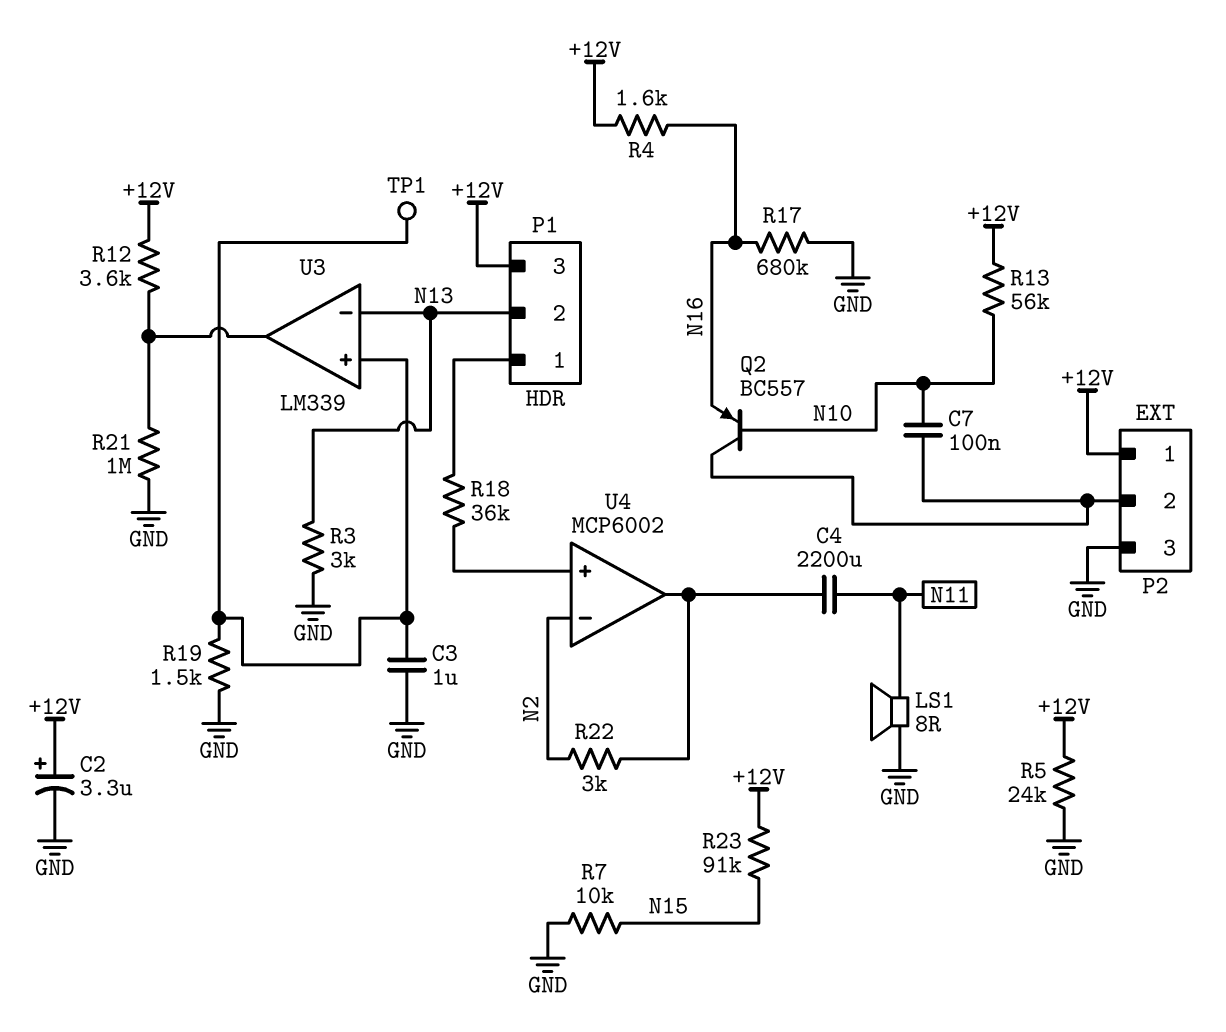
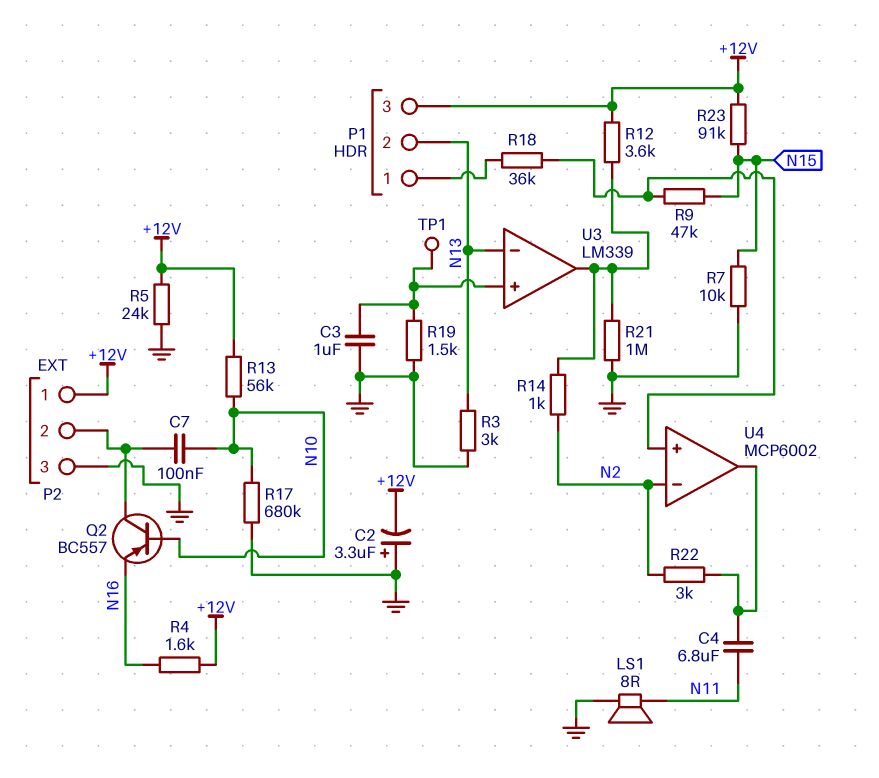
C2: 3.3uF (plus +12V, minus GND) -> 3.3uF (plus GND, minus +12V)
C4: 2200uF (N11, U4/out) -> 6.8uF (N11, U4/out)
R9: none -> 47k (N15, U4/in+)
R14: none -> 1k (N2, U3/out)
R17: 680k (GND, N16) -> 680k (GND, N10)

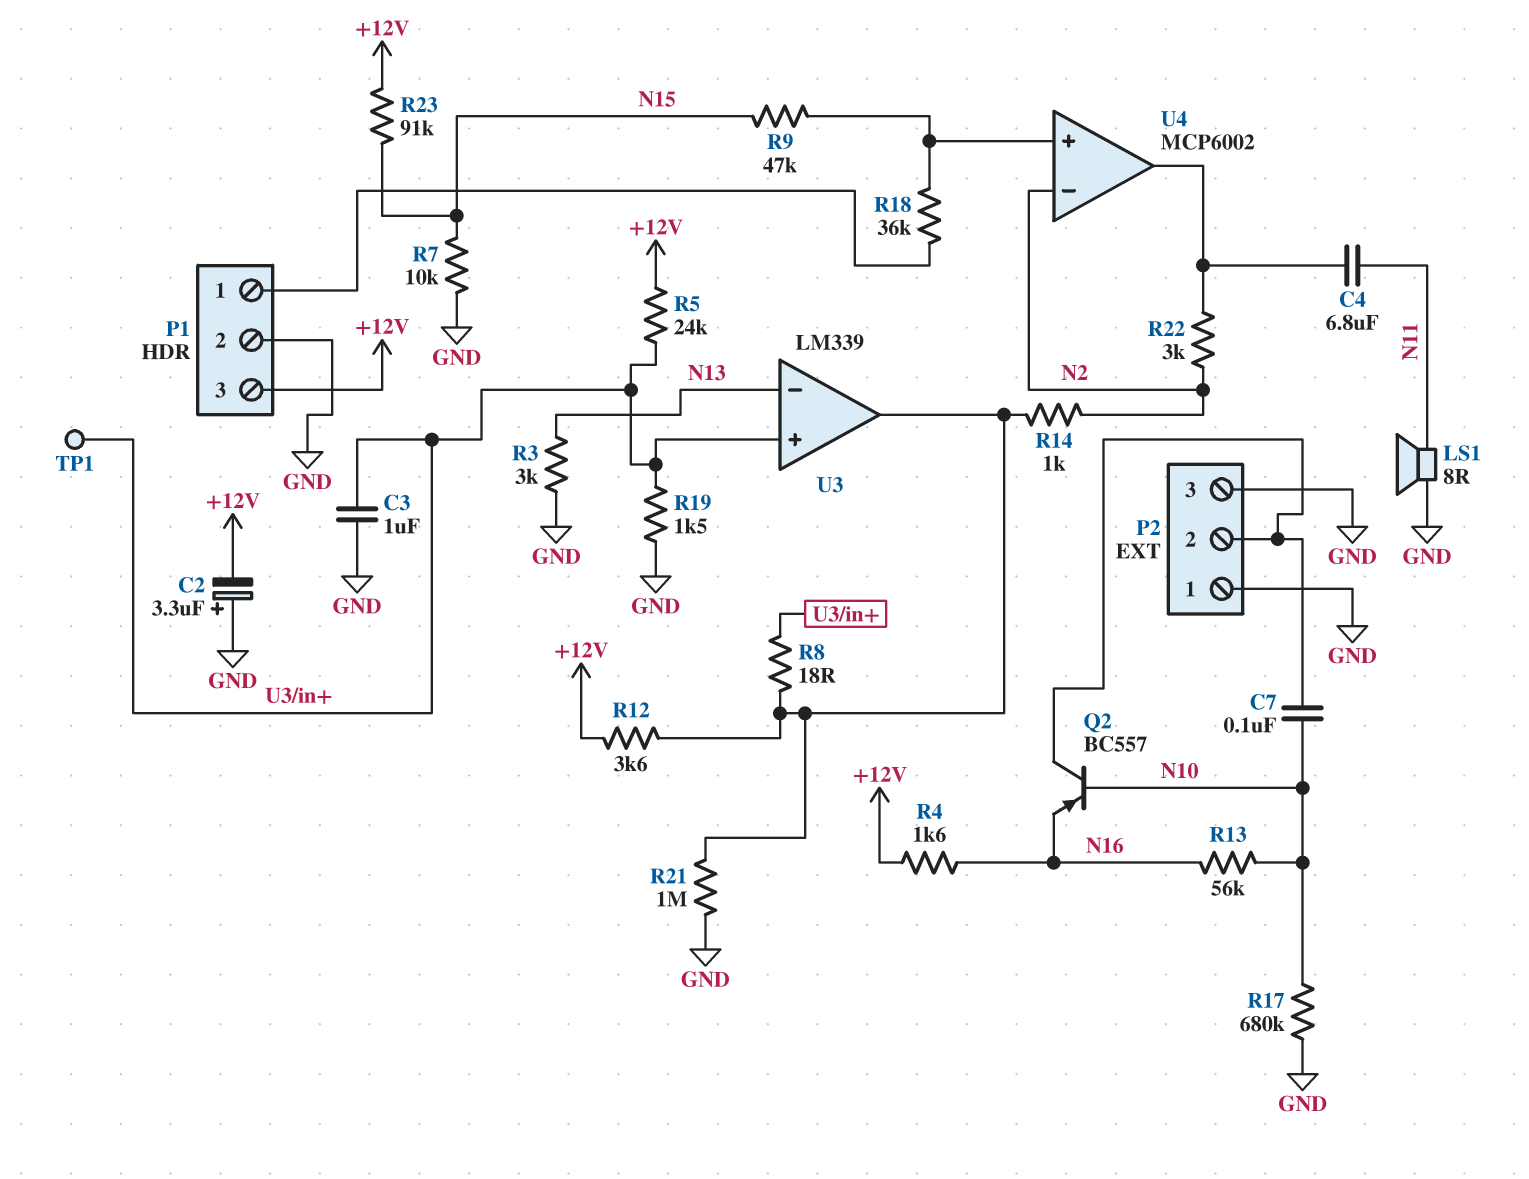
P1 pin 2: N13 -> GND
P2 pin 1: +12V -> GND
R5: 24k (+12V, GND) -> 24k (+12V, U3/in+)
R8: none -> 18 (U3/in+, U3/out)
R13: 56k (+12V, N10) -> 56k (N10, N16)

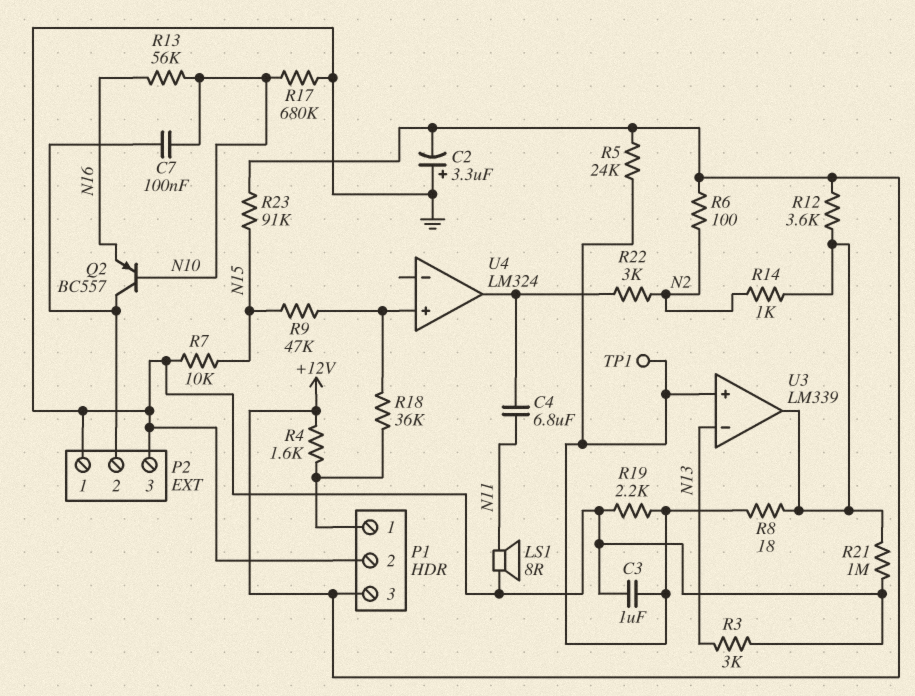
R4: 1.6k (+12V, N16) -> 1.6k (+12V, P1/1)
R6: none -> 100 (+12V, N2)
R19: 1.5k (GND, U3/in+) -> 2.2k (GND, U3/in+)
U4: MCP6002 -> LM324
U4 pin in-: N2 -> none

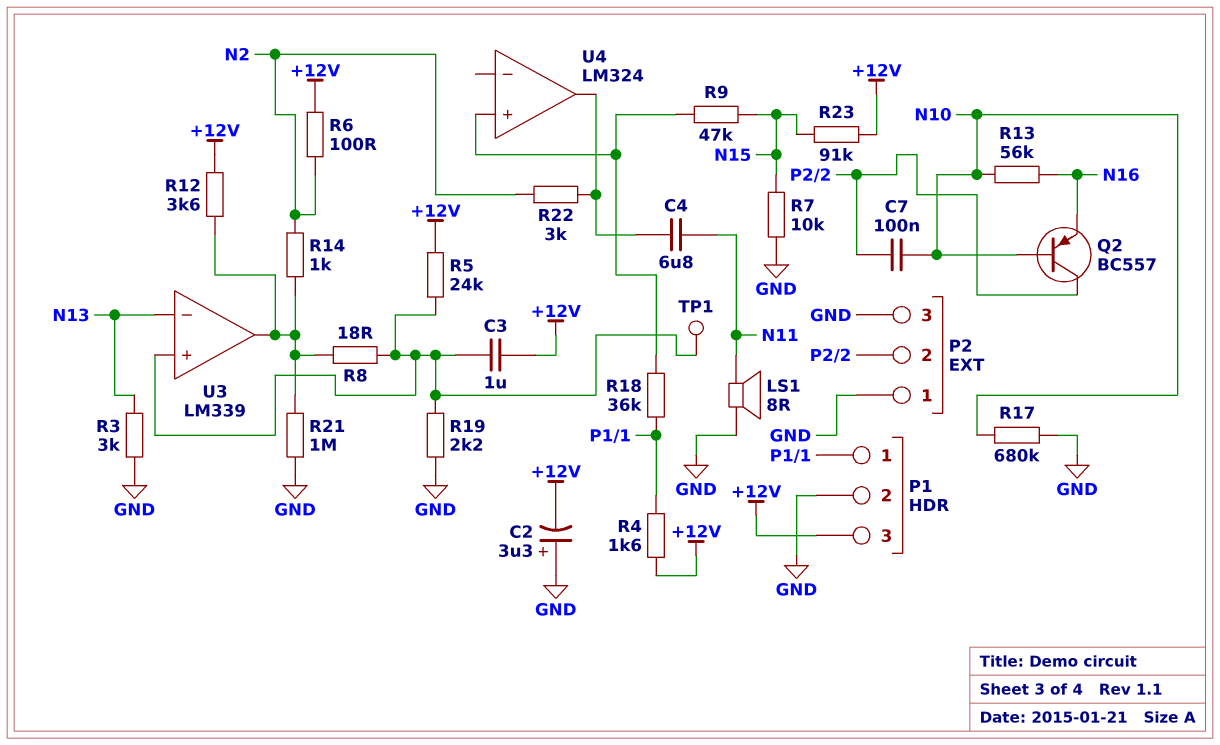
C3: 1uF (GND, U3/in+) -> 1uF (+12V, U3/in+)

